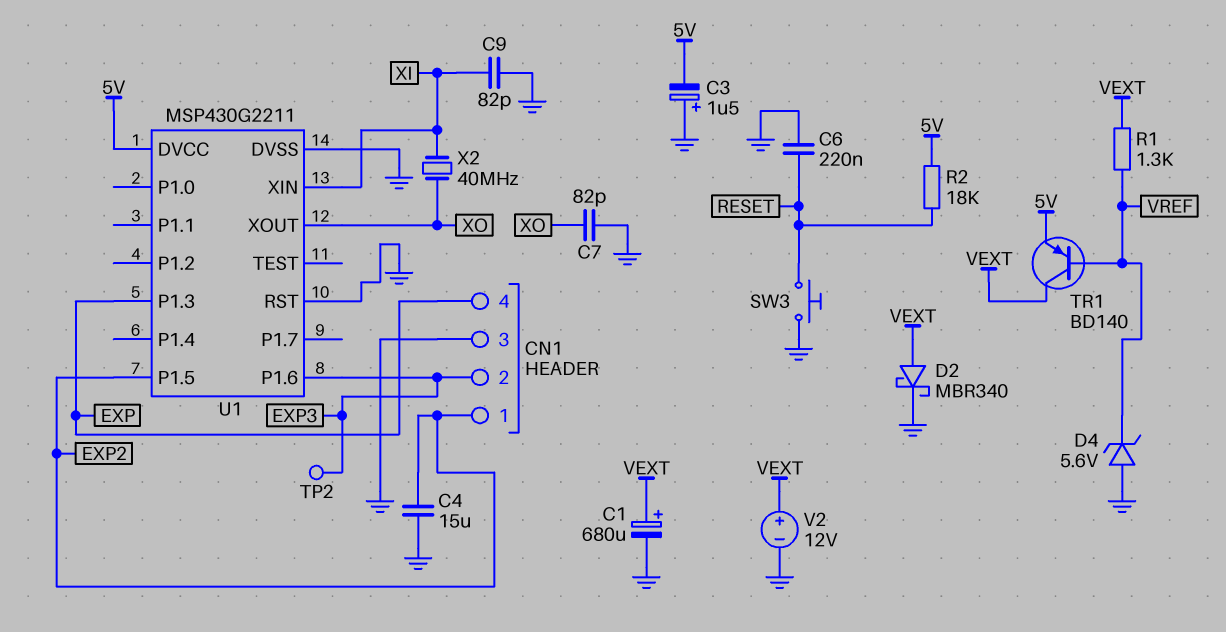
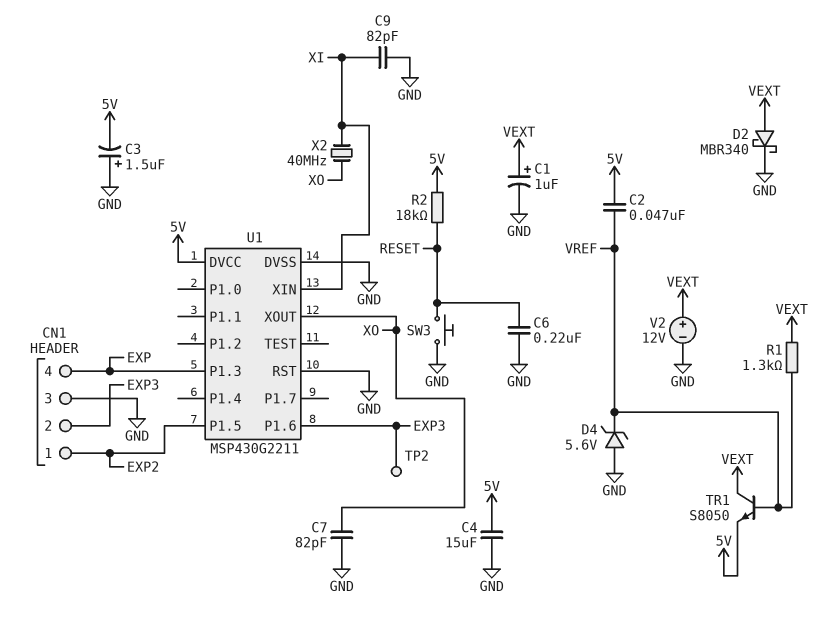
C1: 680uF (plus VEXT, minus GND) -> 1uF (plus VEXT, minus GND)
C2: none -> 47nF (5V, VREF)
C4: 15uF (EXP2, GND) -> 15uF (5V, GND)
TR1: PNP BD140 (B VREF, C VEXT, E 5V) -> NPN S8050 (B VREF, C VEXT, E 5V)

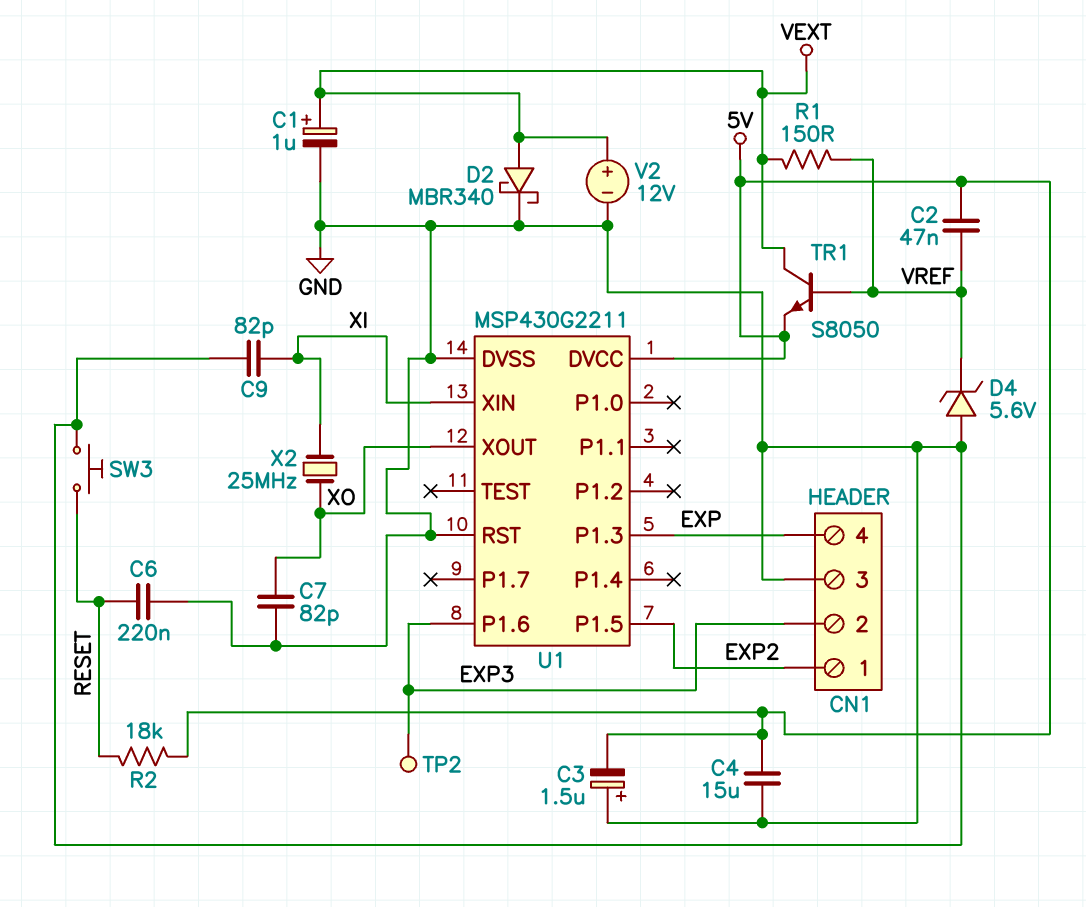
R1: 1.3k (VEXT, VREF) -> 150 (VEXT, VREF)
X2: 40MHz (XI, XO) -> 25MHz (XI, XO)

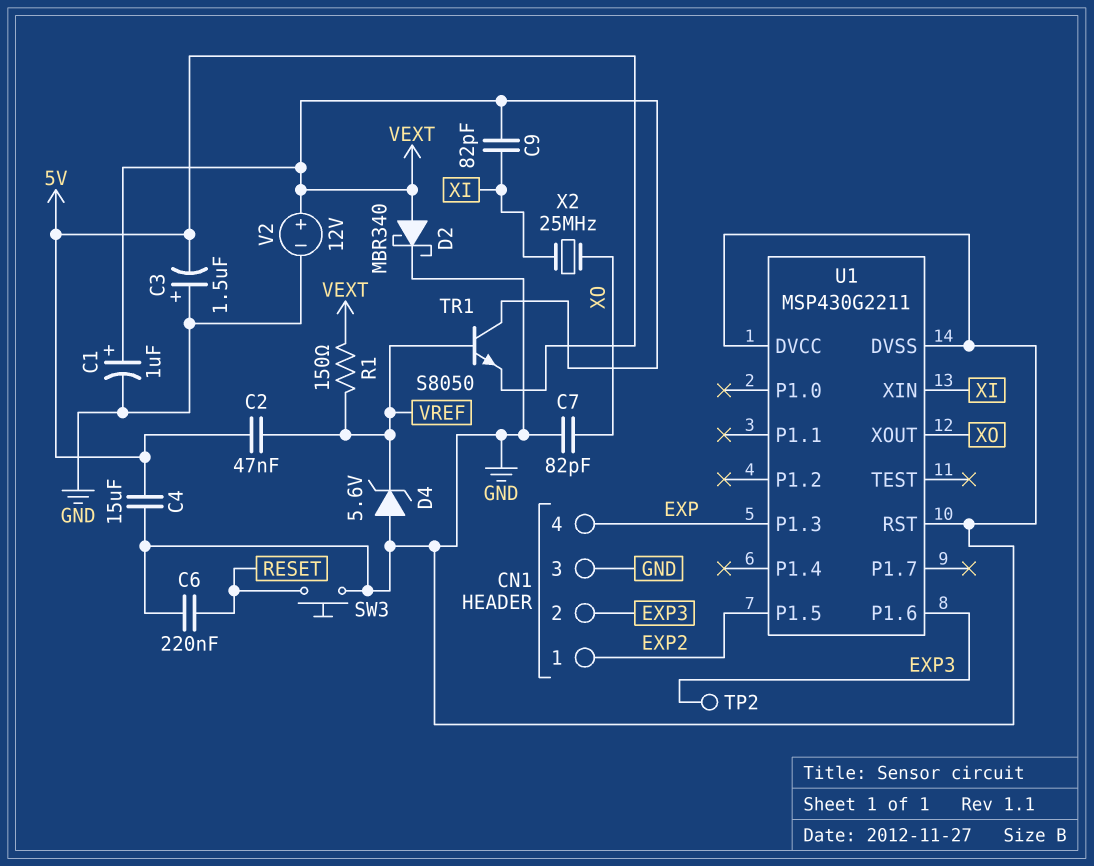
C9: 82pF (GND, XI) -> 82pF (VEXT, XI)
R2: 18k (5V, RESET) -> none
U1 pin DVCC: 5V -> GND

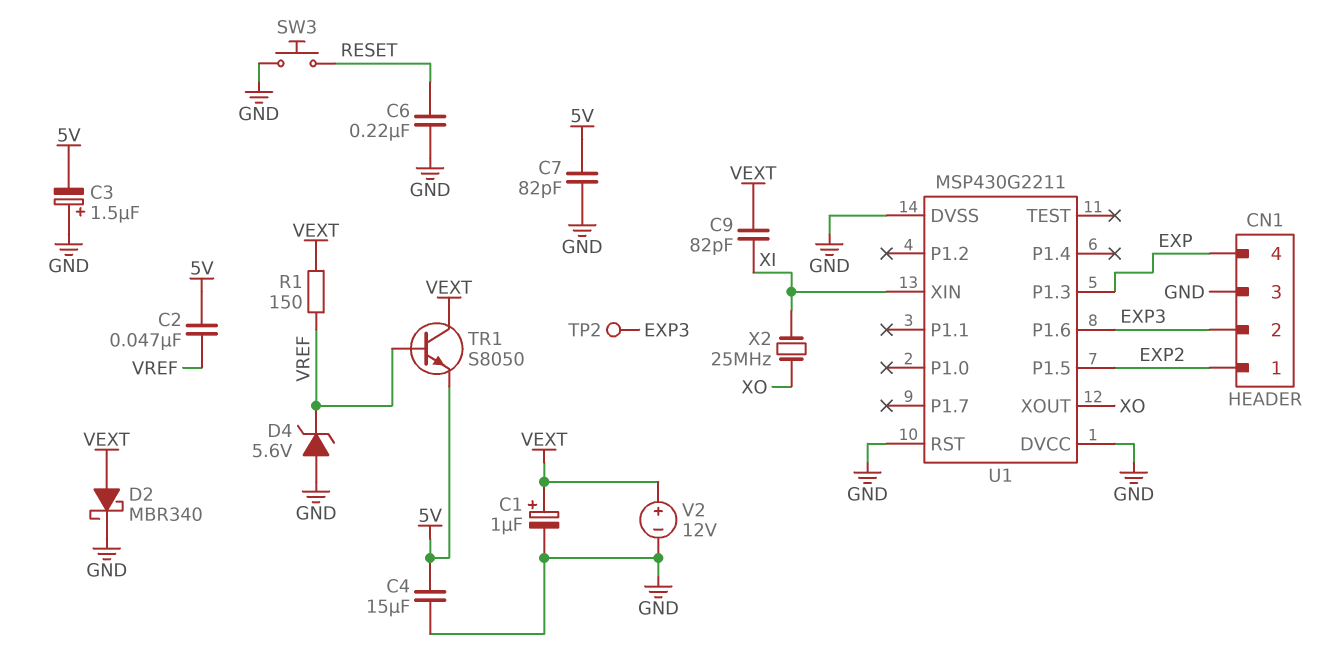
C7: 82pF (GND, XO) -> 82pF (5V, GND)

